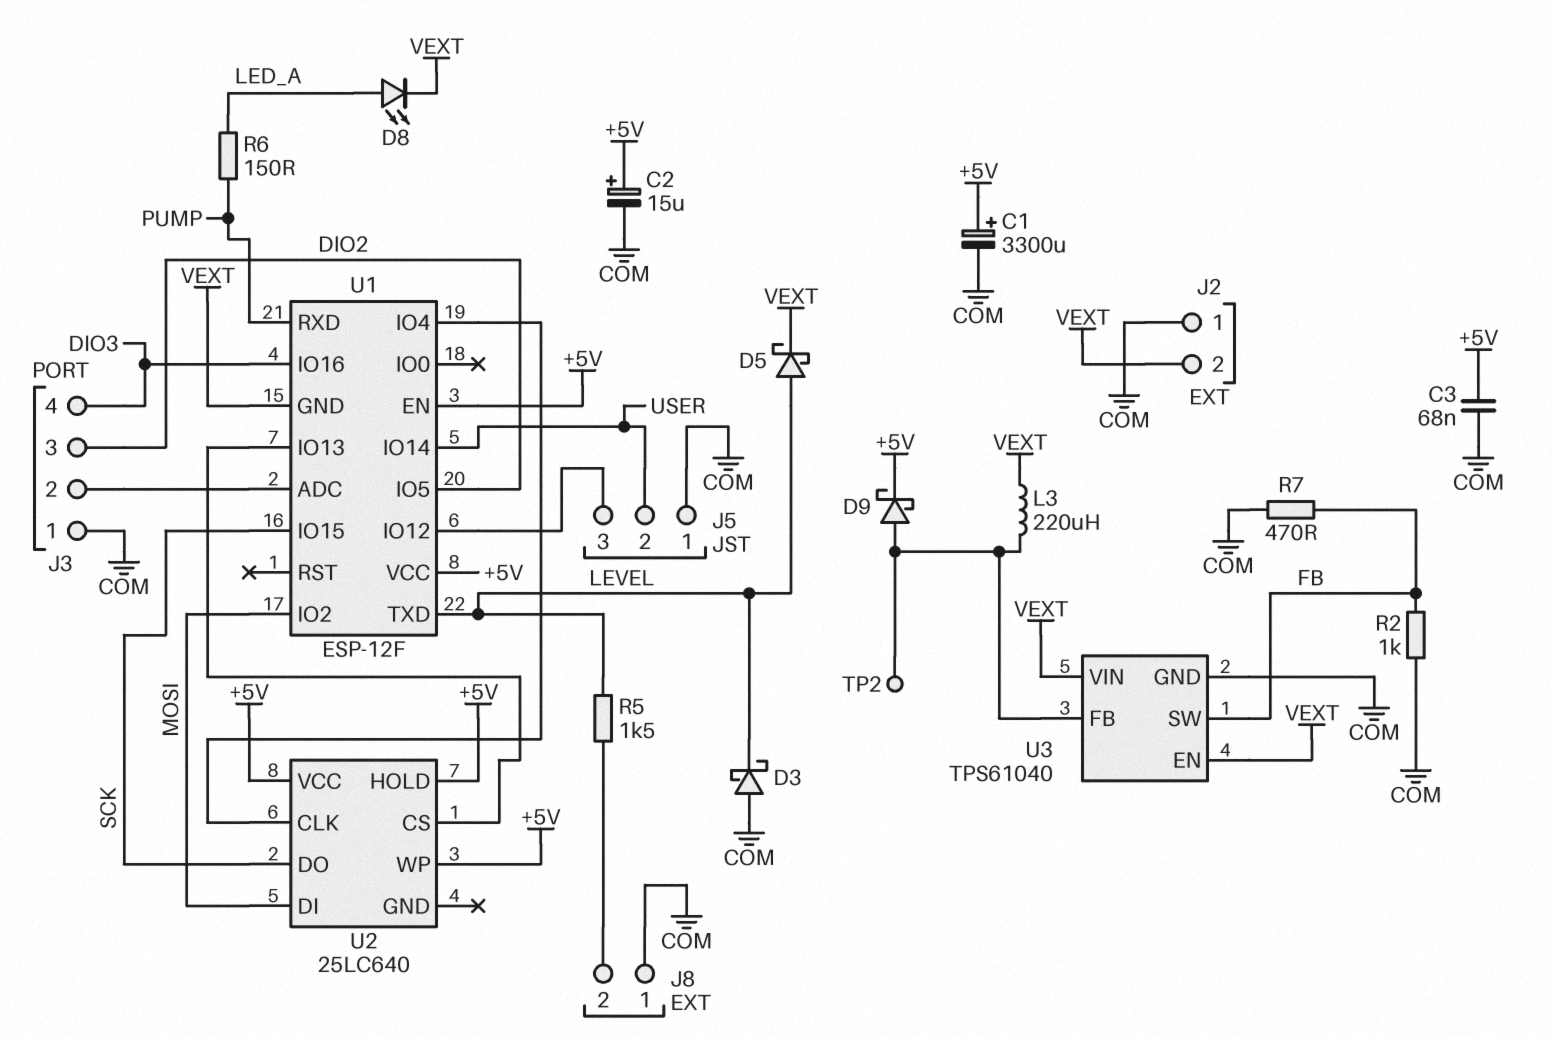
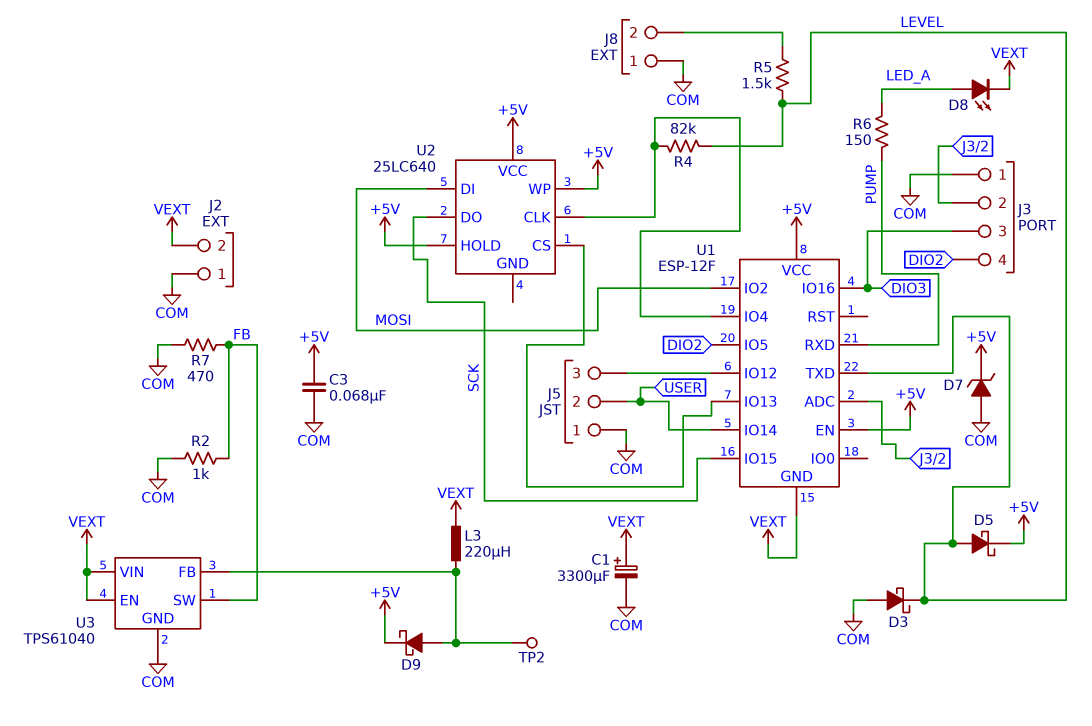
C1: 3300uF (plus +5V, minus COM) -> 3300uF (plus VEXT, minus COM)
C2: 15uF (plus +5V, minus COM) -> none
D5: schottky (A LEVEL, K VEXT) -> schottky (A LEVEL, K +5V)
D7: none -> zener (A COM, K +5V)
J3 pin 3: DIO2 -> DIO3
J3 pin 4: DIO3 -> DIO2
R4: none -> 82k (LEVEL, U1/IO4)

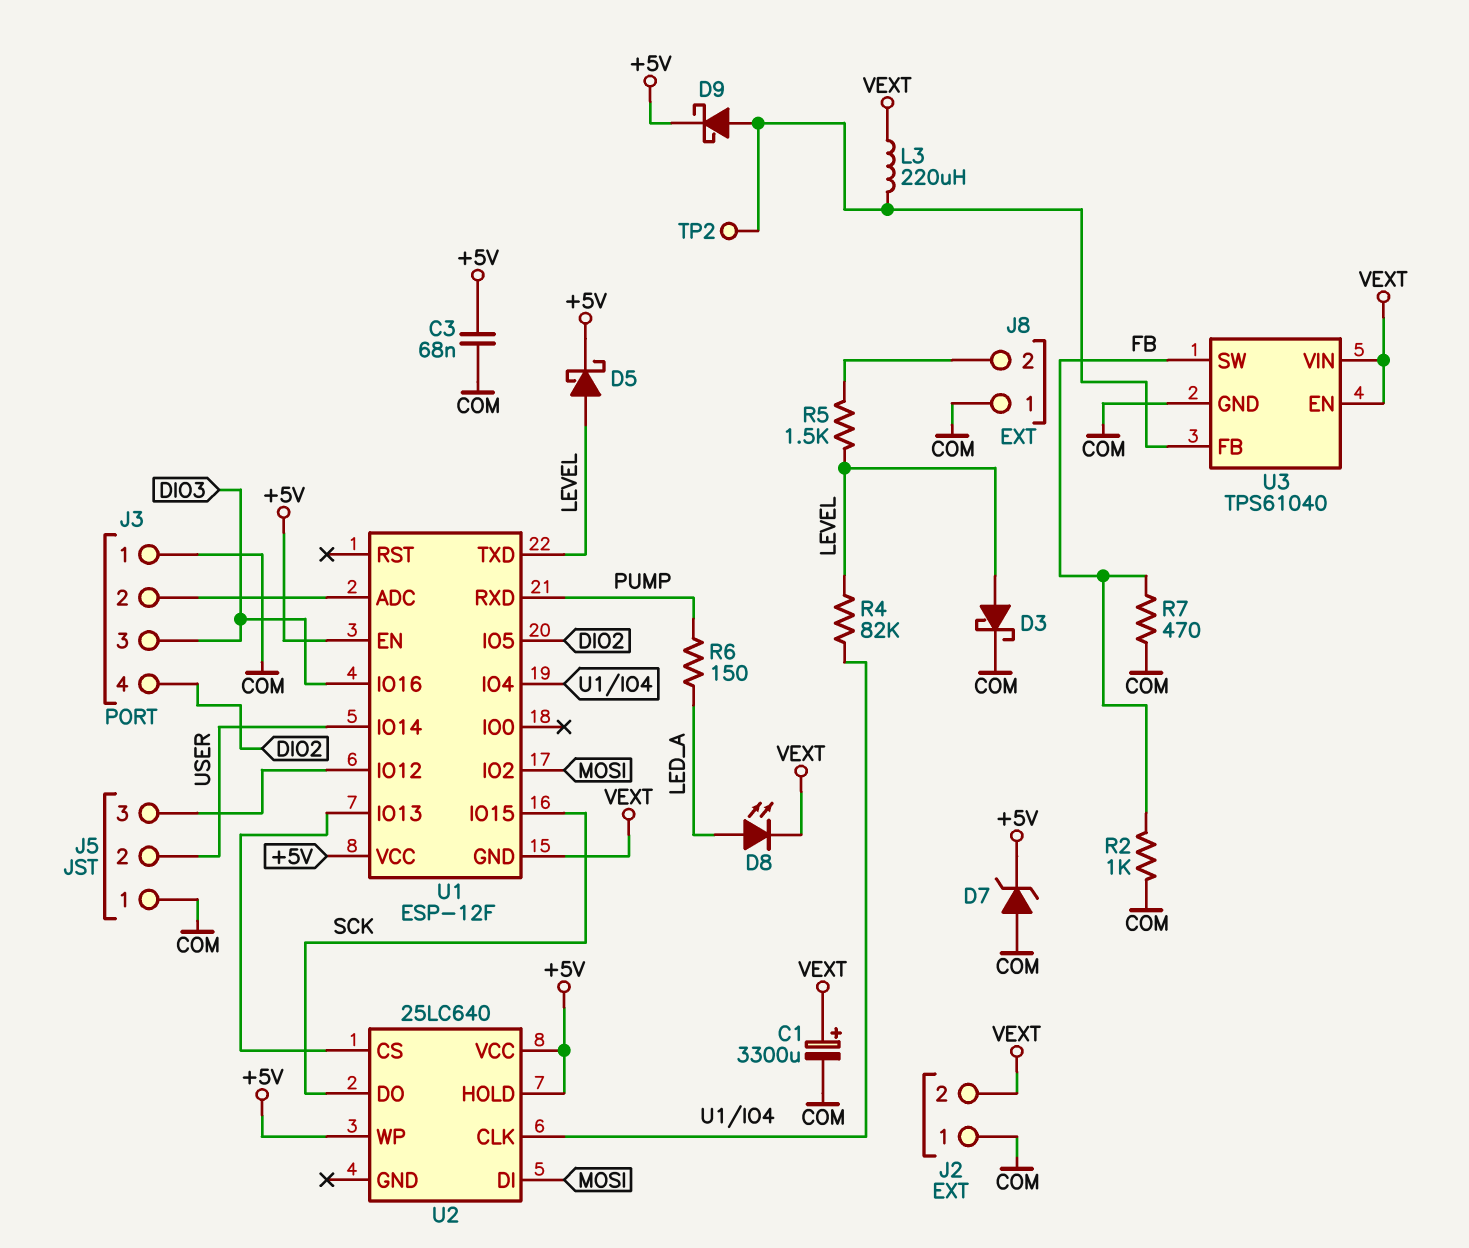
D3: schottky (A COM, K LEVEL) -> schottky (A LEVEL, K COM)

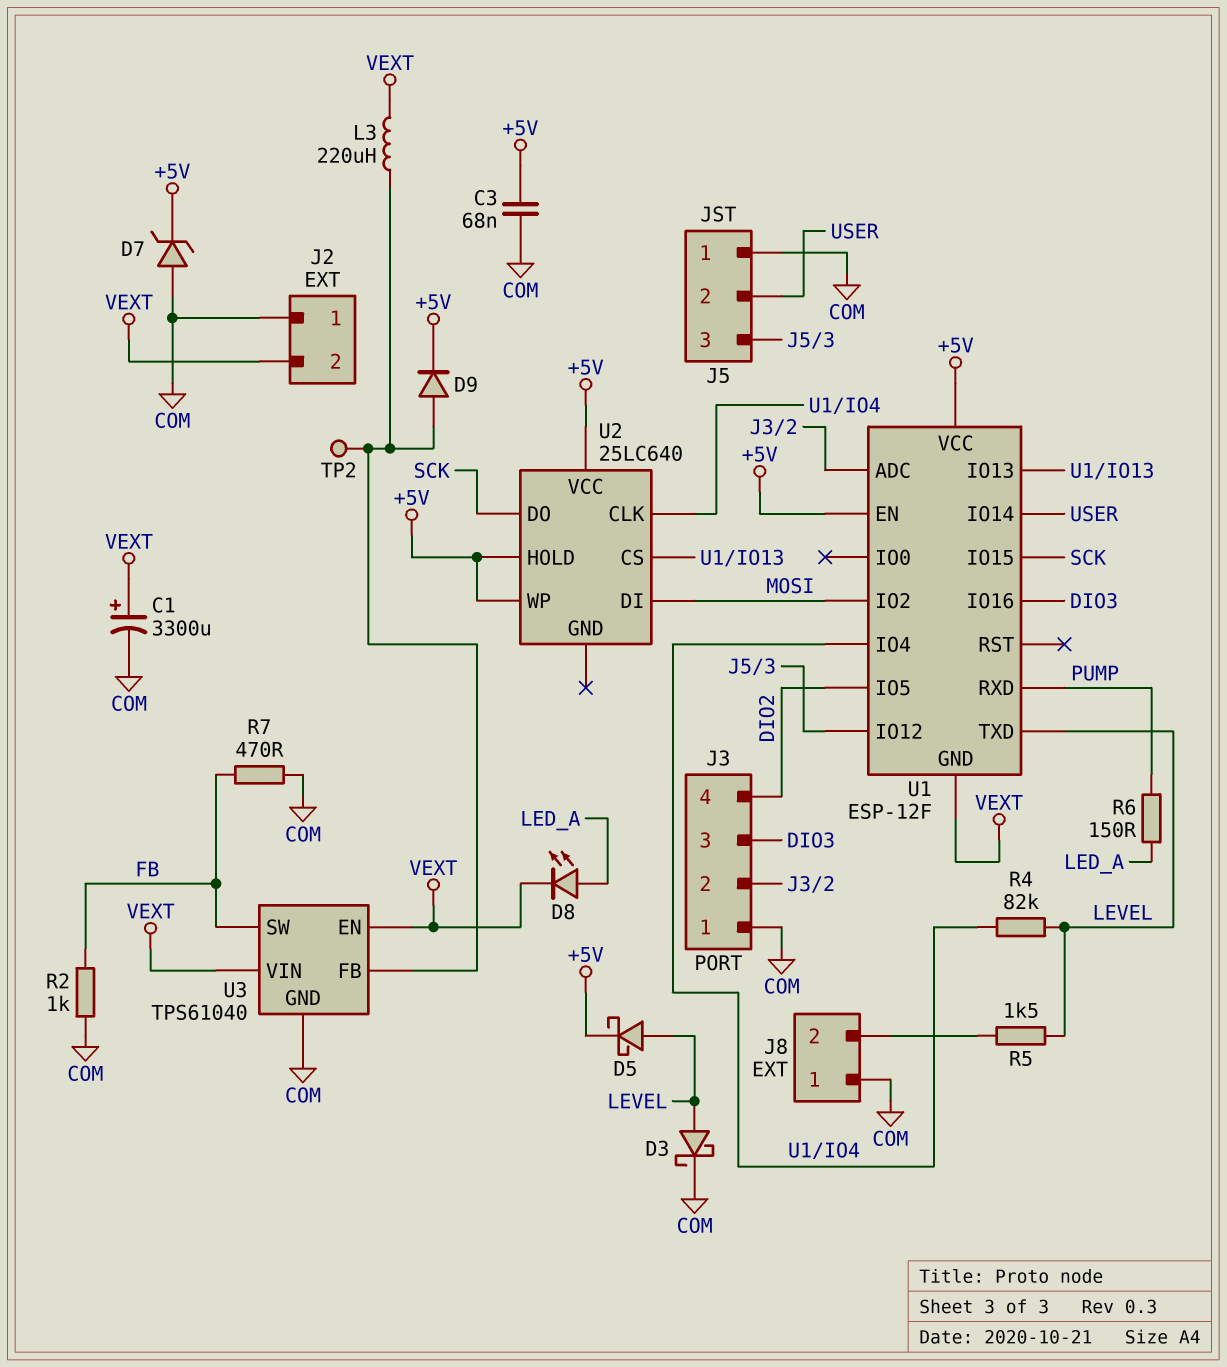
D9: schottky (A U3/FB, K +5V) -> diode (A U3/FB, K +5V)

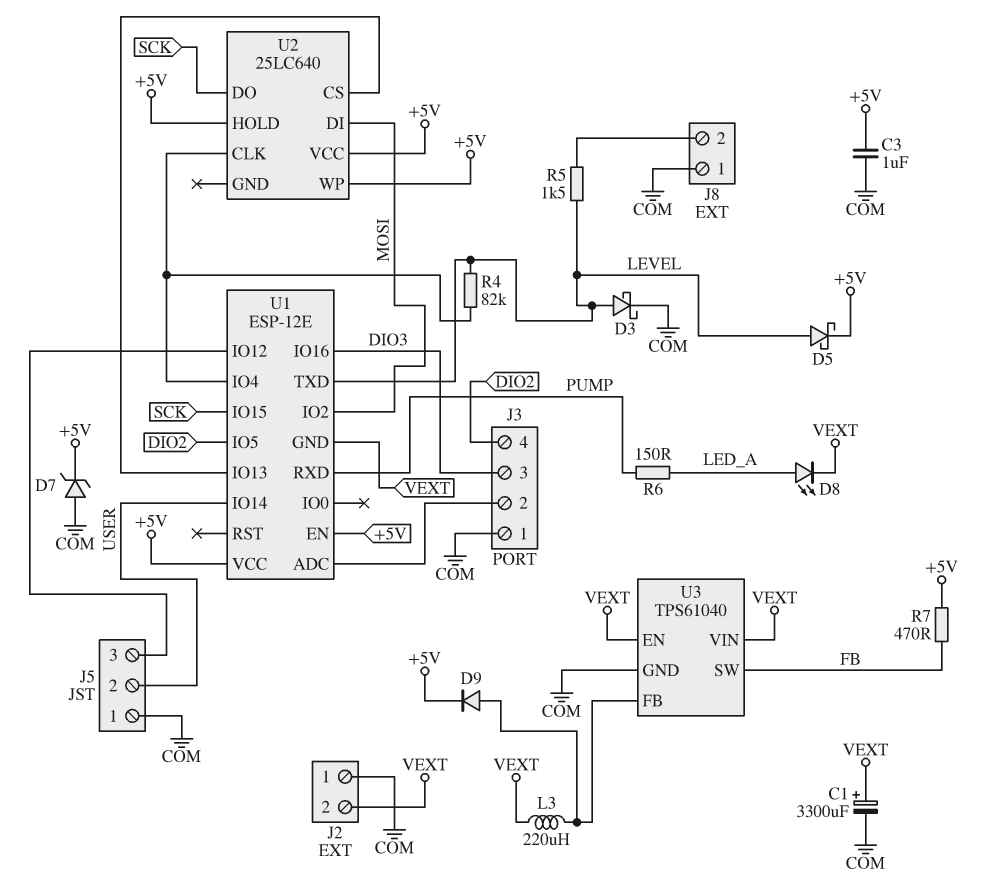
C3: 68nF (+5V, COM) -> 1uF (+5V, COM)
R2: 1k (COM, FB) -> none
R7: 470 (COM, FB) -> 470 (+5V, FB)
TP2: test point (U3/FB) -> none
U1: ESP-12F -> ESP-12E

